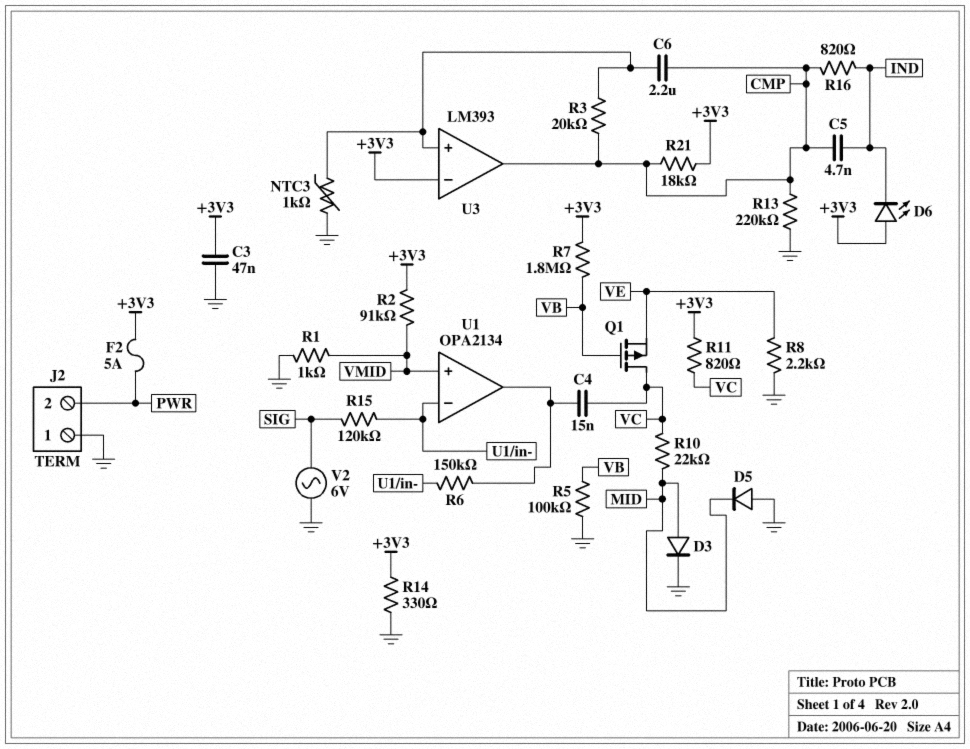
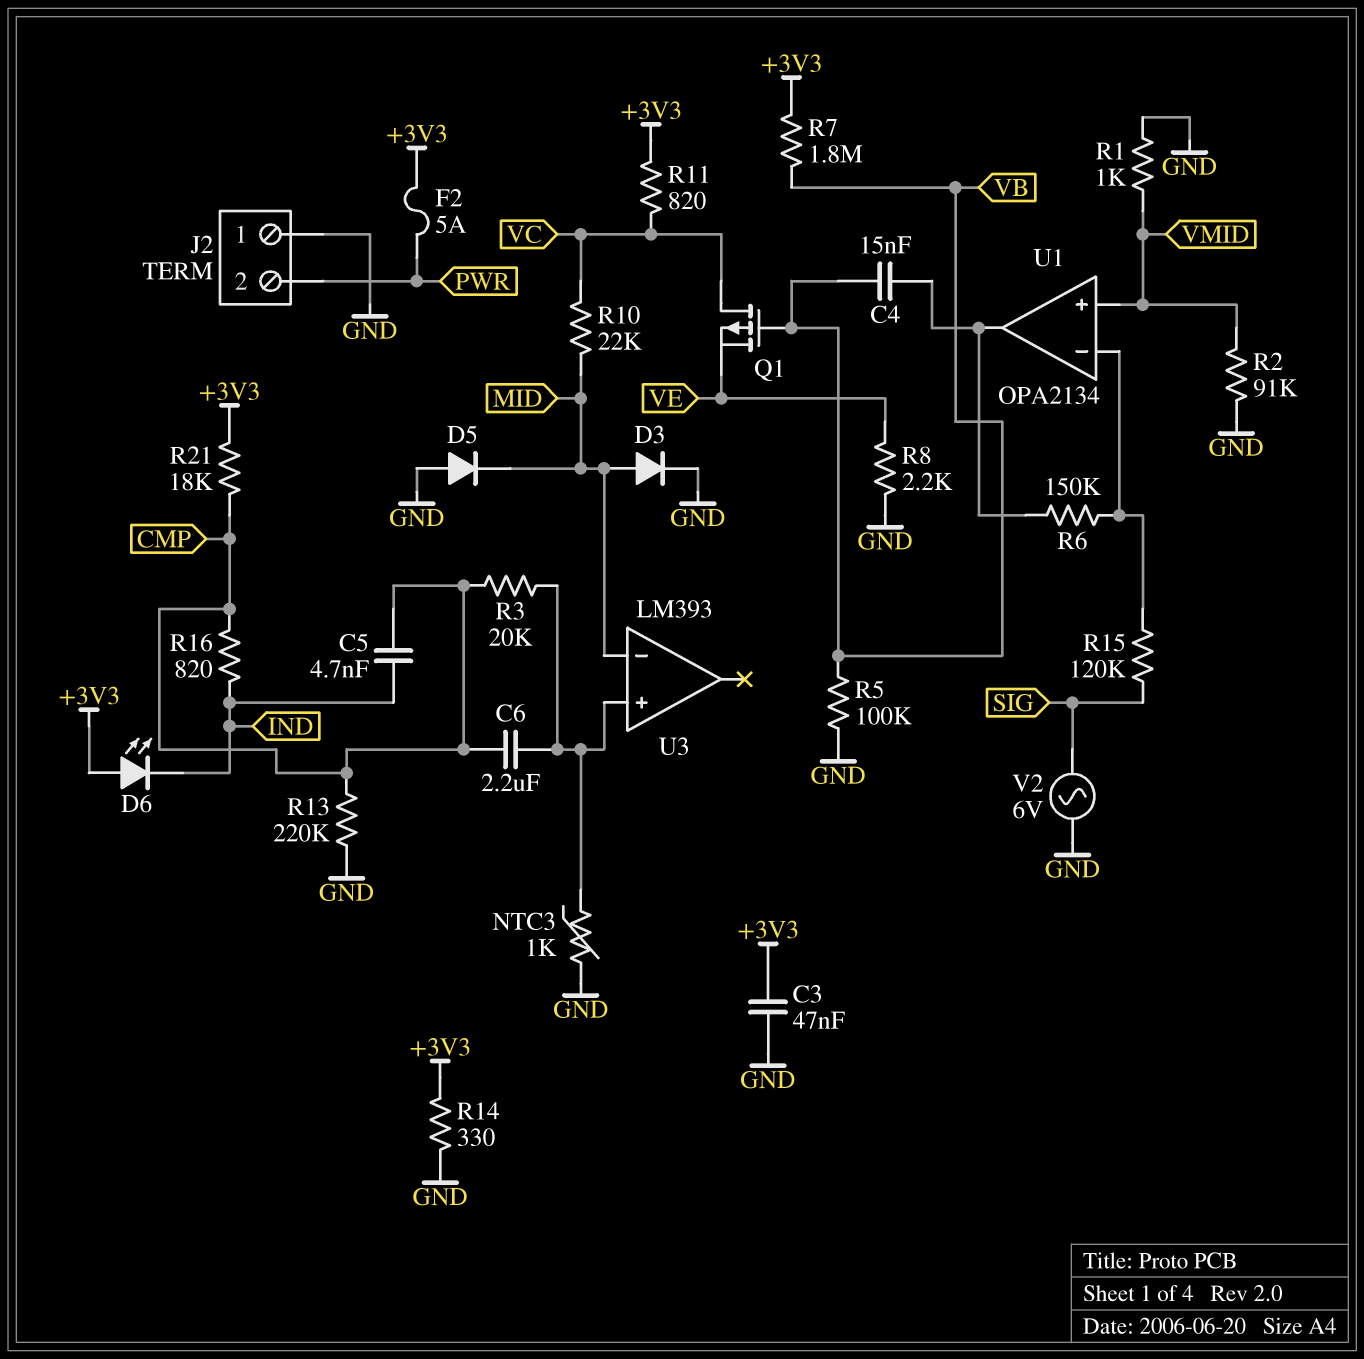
C4: 15nF (U1/out, VC) -> 15nF (U1/out, VB)
R2: 91k (+3V3, VMID) -> 91k (GND, VMID)
U3 pin in-: +3V3 -> MID
U3 pin out: CMP -> none

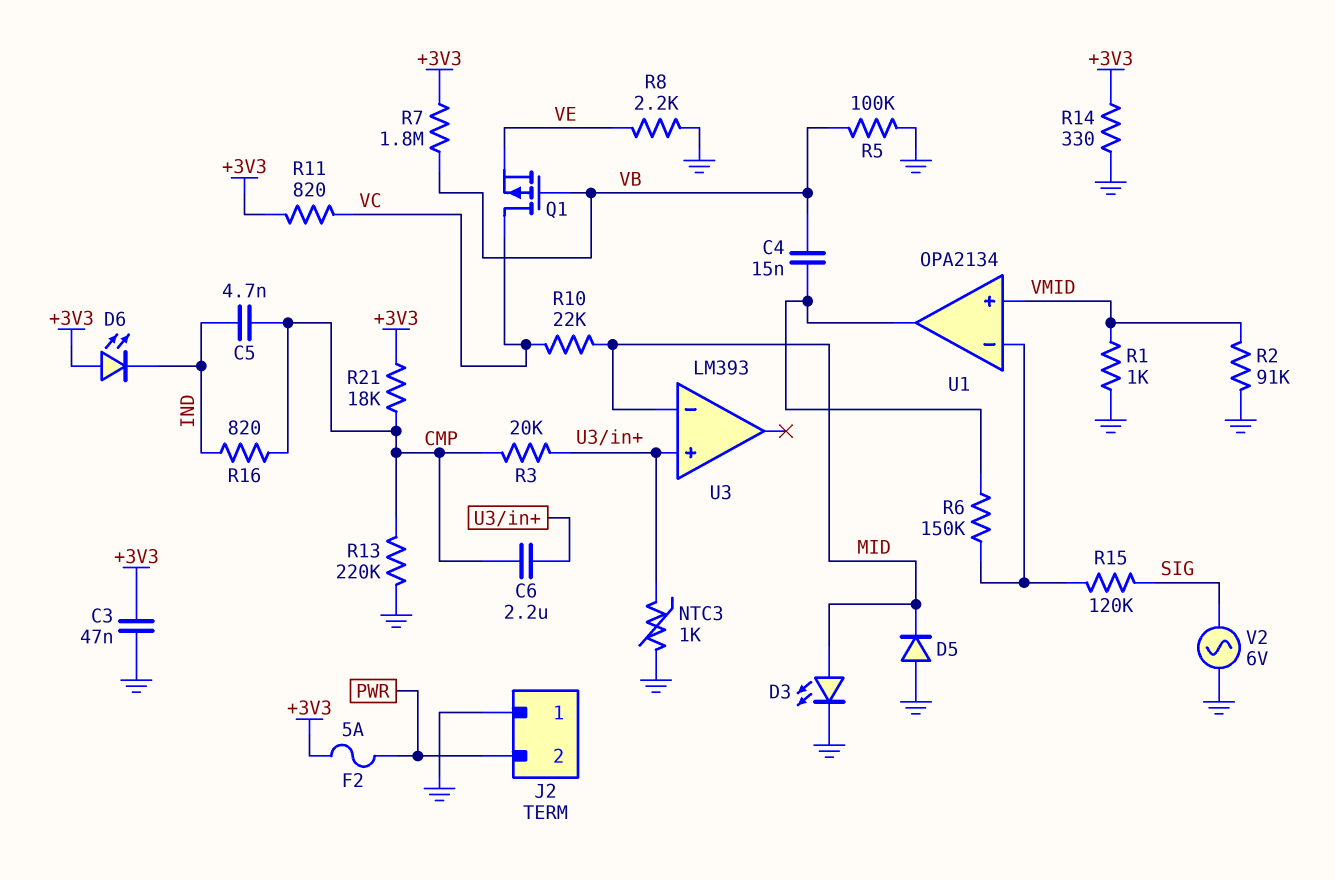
D3: diode (A MID, K GND) -> LED (A MID, K GND)

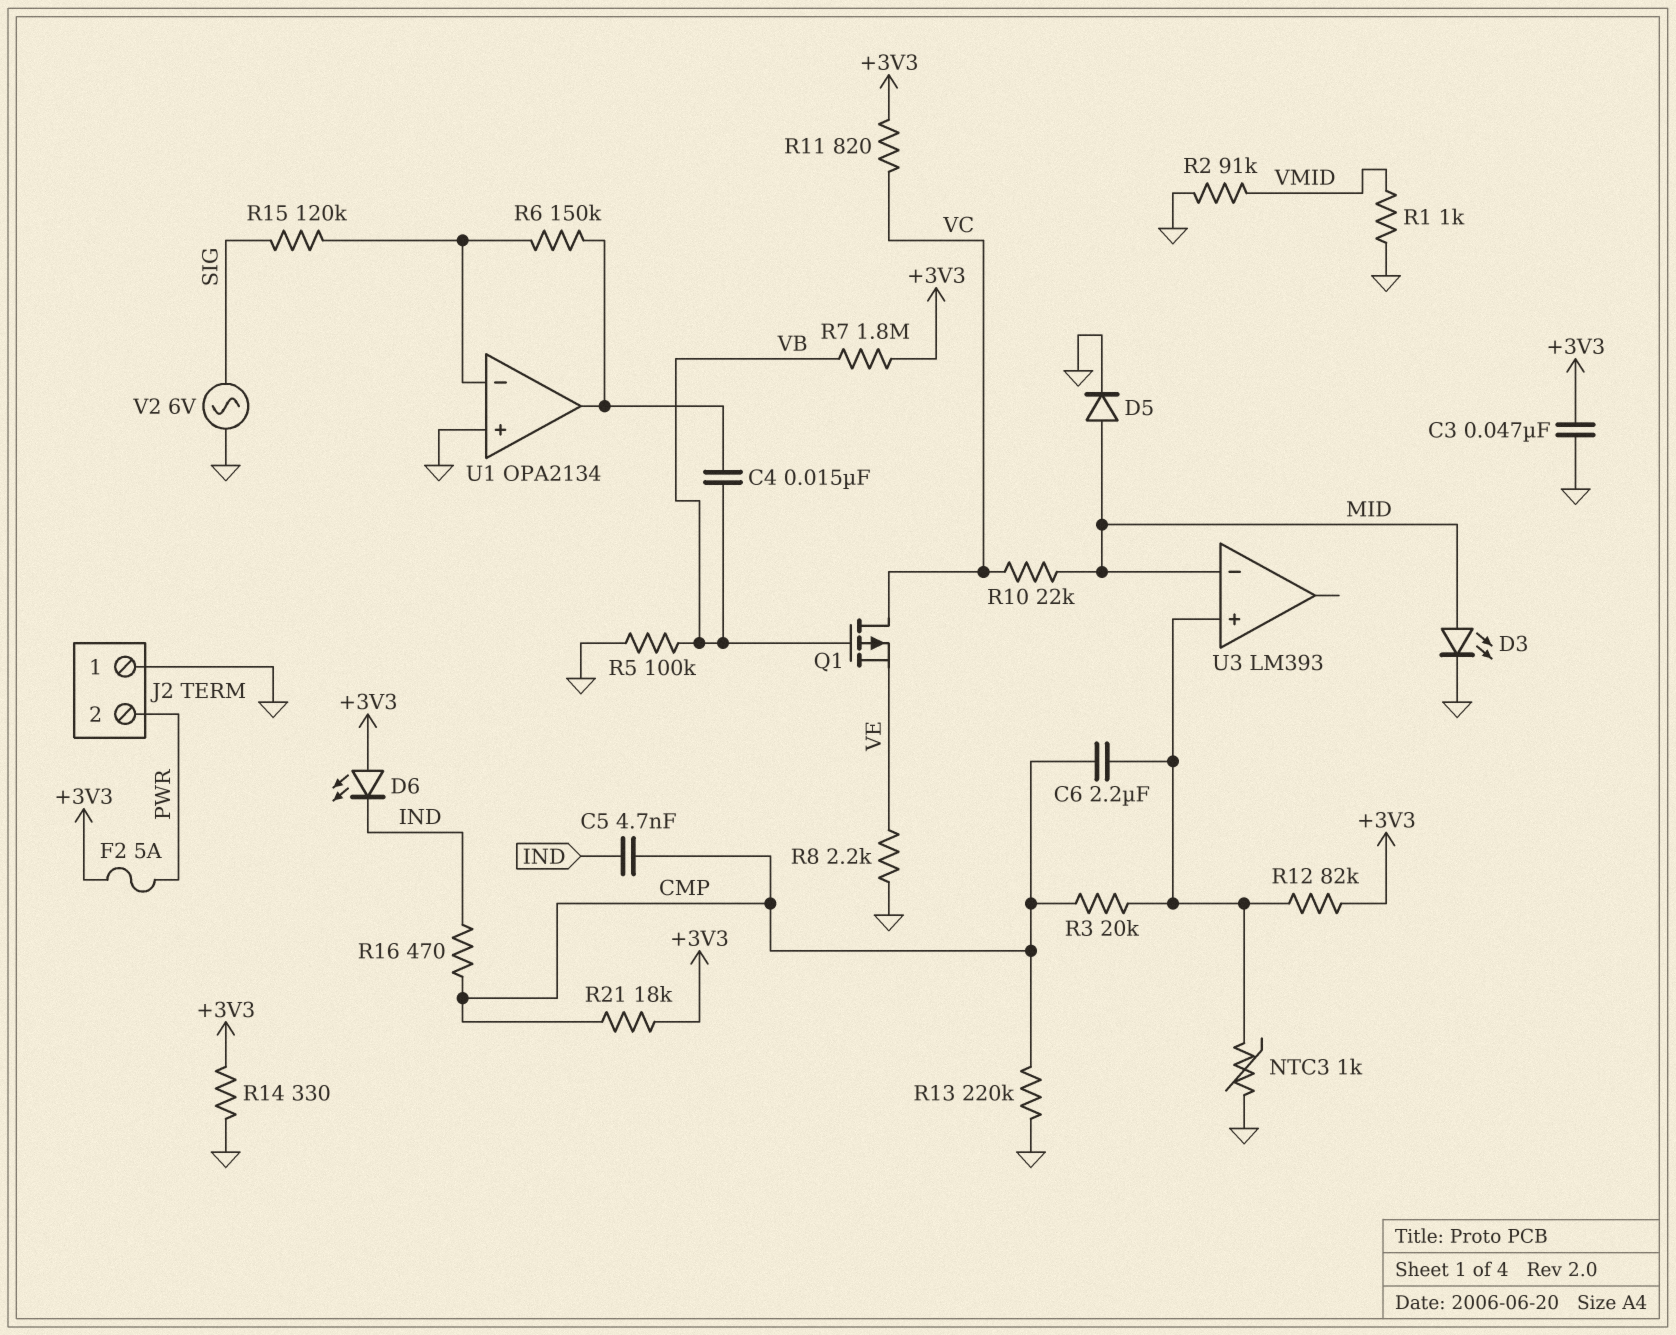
D5: diode (A GND, K MID) -> diode (A MID, K GND)
R12: none -> 82k (+3V3, U3/in+)
R16: 820 (CMP, IND) -> 470 (CMP, IND)
U1 pin in+: VMID -> GND

